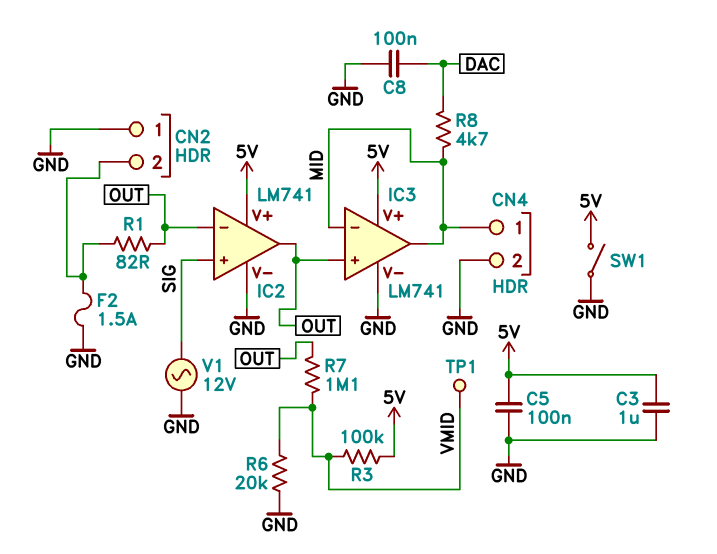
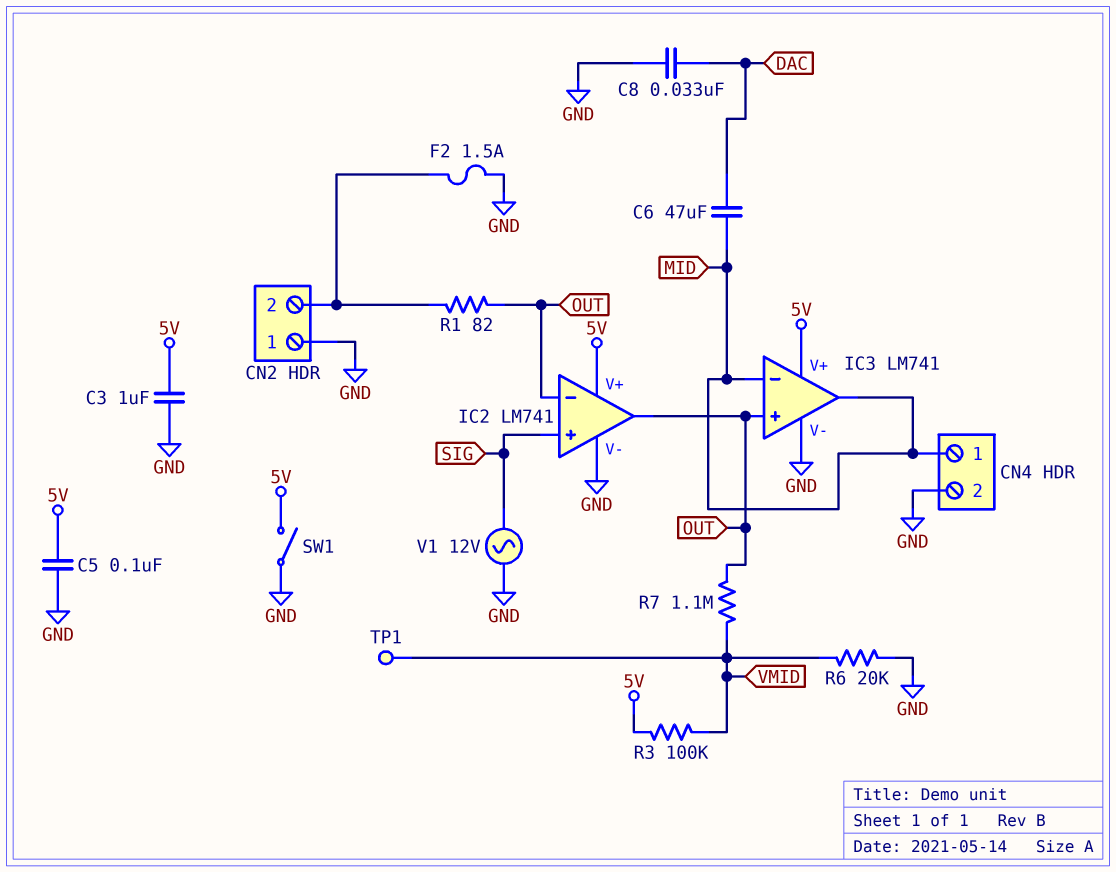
C6: none -> 47uF (DAC, MID)
C8: 100nF (DAC, GND) -> 33nF (DAC, GND)
R8: 4.7k (DAC, MID) -> none

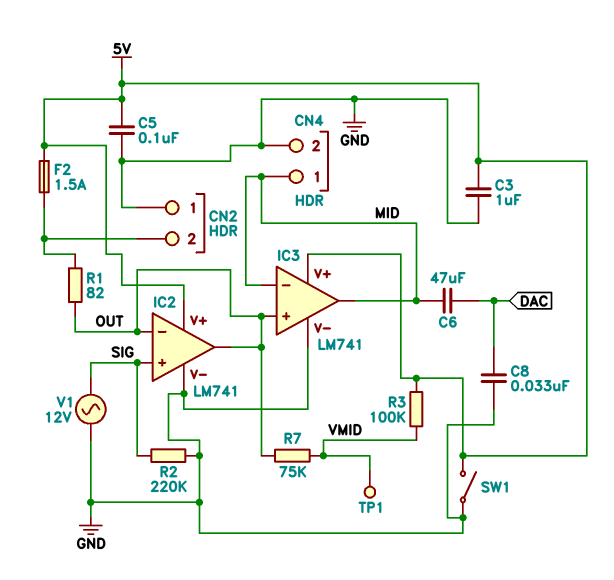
F2: 1.5A (CN2/2, GND) -> 1.5A (5V, CN2/2)
R2: none -> 220k (GND, SIG)
R6: 20k (GND, VMID) -> none
R7: 1.1M (OUT, VMID) -> 75k (OUT, VMID)

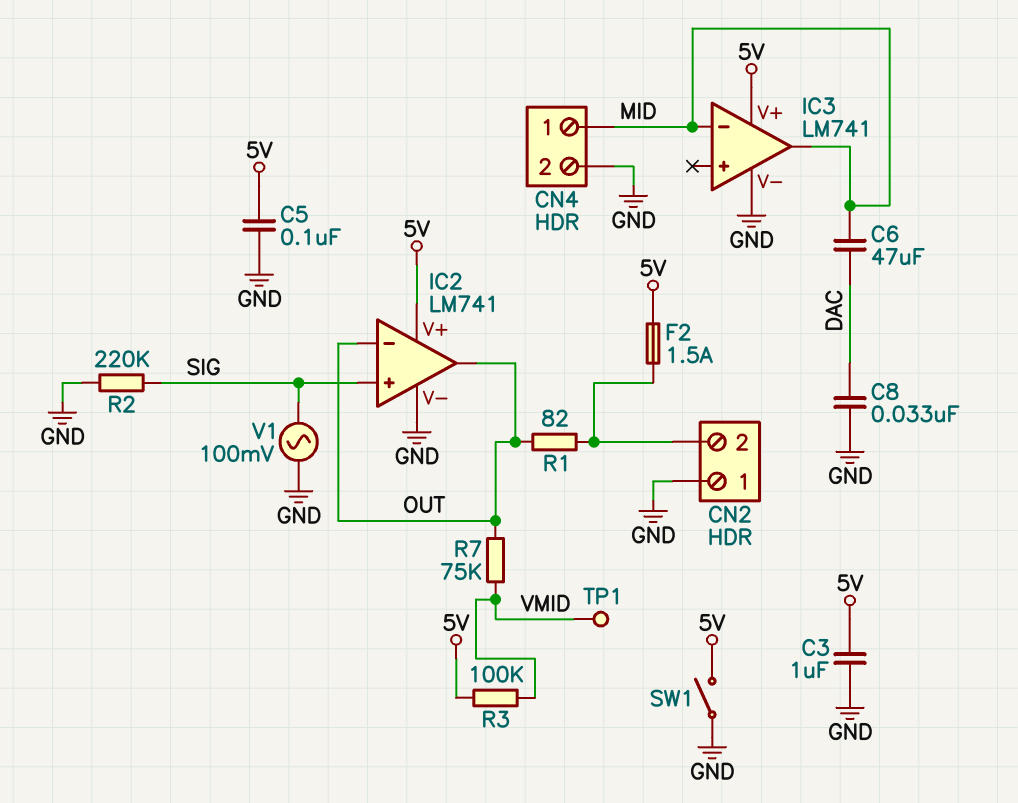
IC3 pin in+: OUT -> none
V1: AC 12V (GND, SIG) -> AC 100mV (GND, SIG)

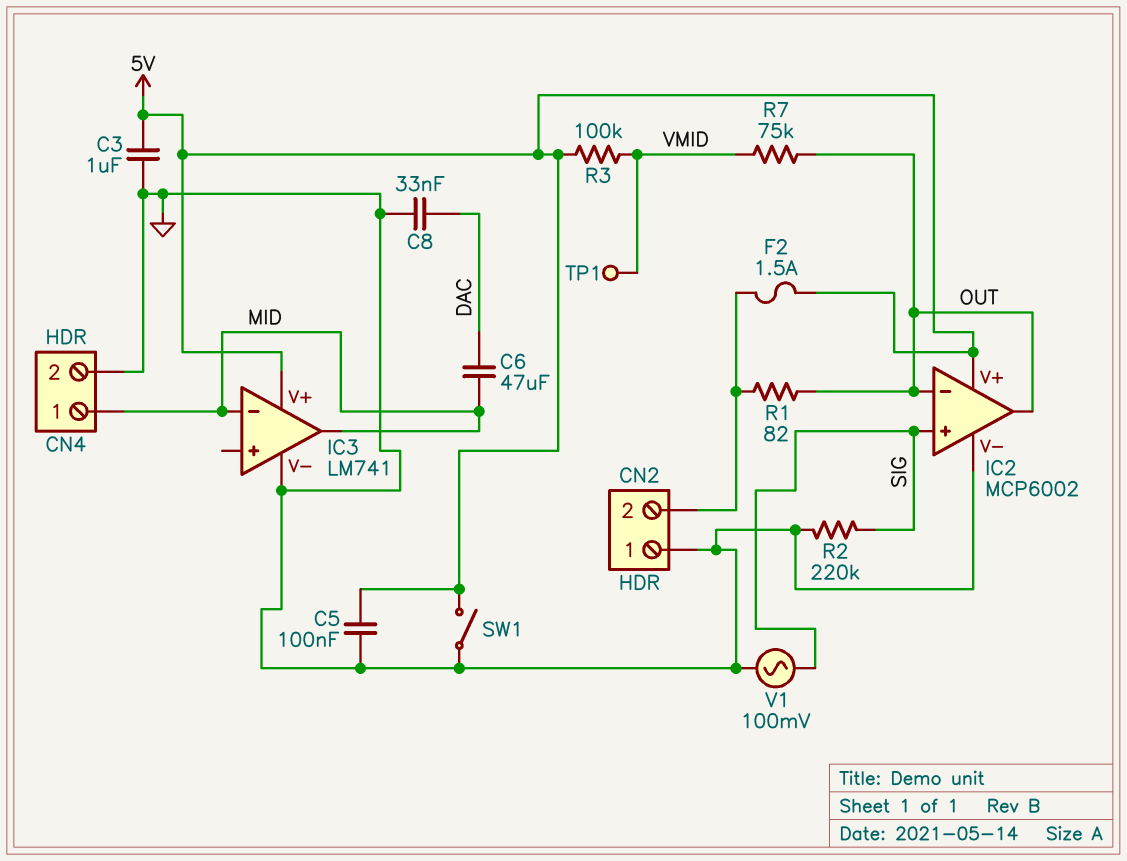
IC2: LM741 -> MCP6002

